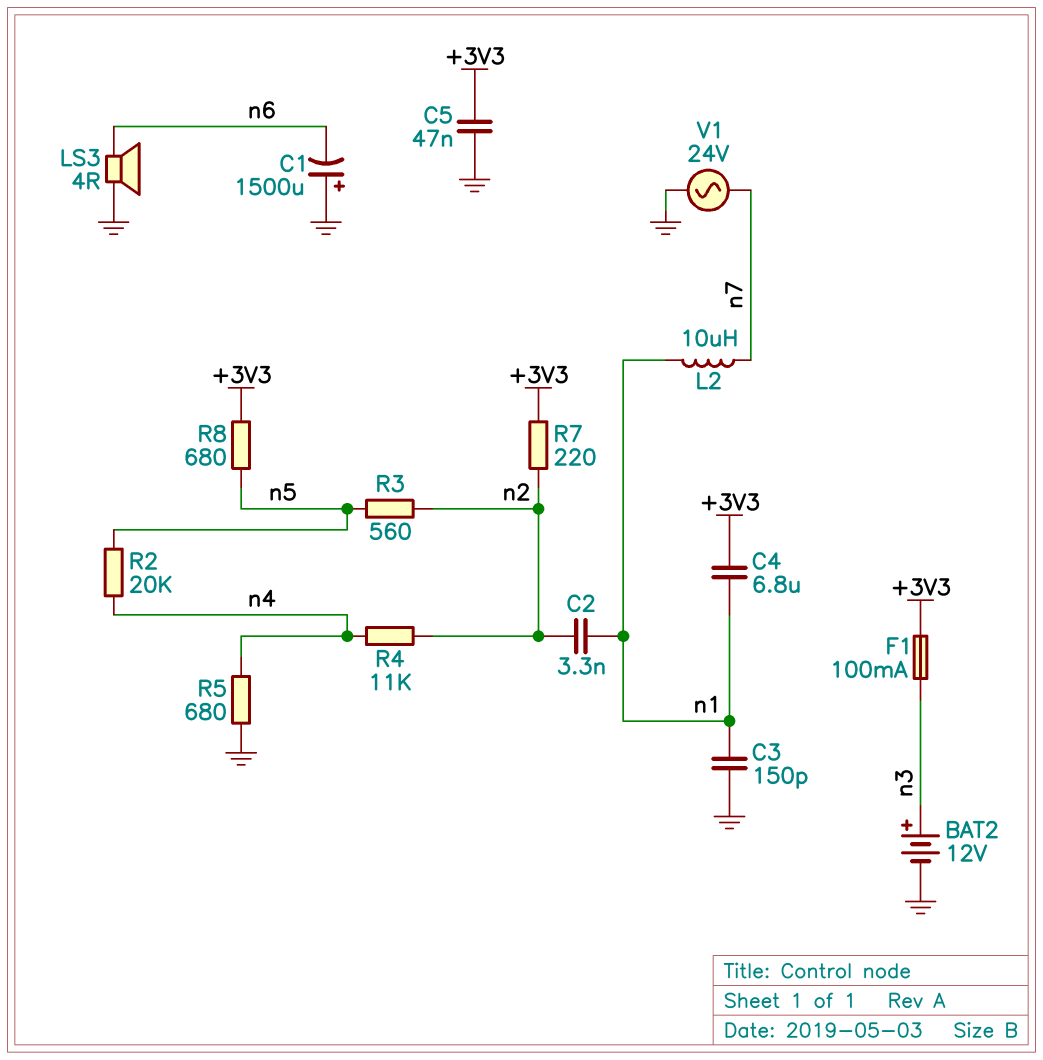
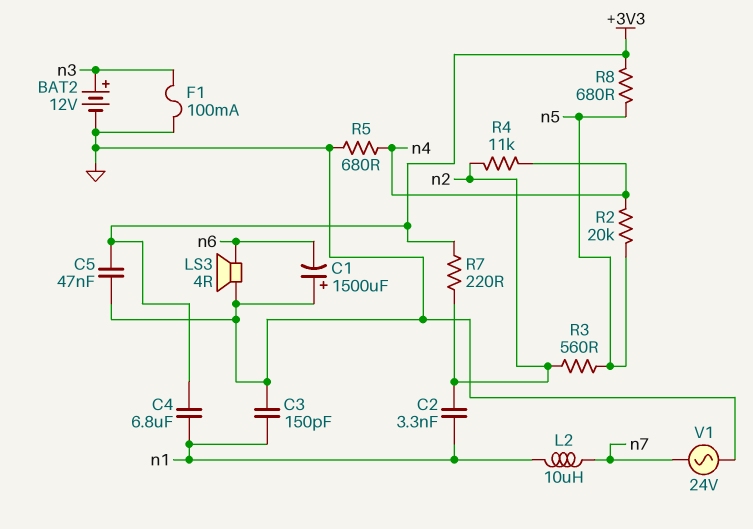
F1: 100mA (+3V3, n3) -> 100mA (GND, n3)

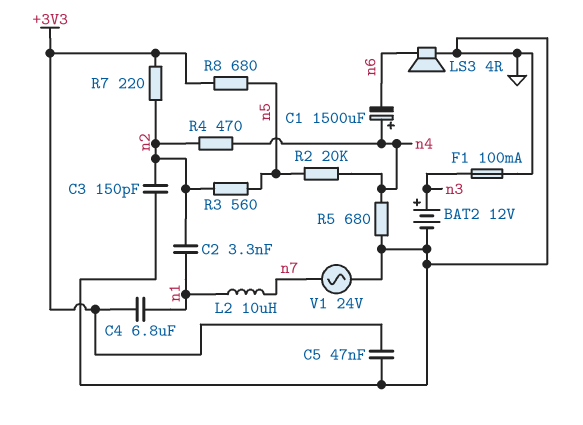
C1: 1500uF (plus GND, minus n6) -> 1500uF (plus n4, minus n6)
C3: 150pF (GND, n1) -> 150pF (GND, n2)
R4: 11k (n2, n4) -> 470 (n2, n4)

